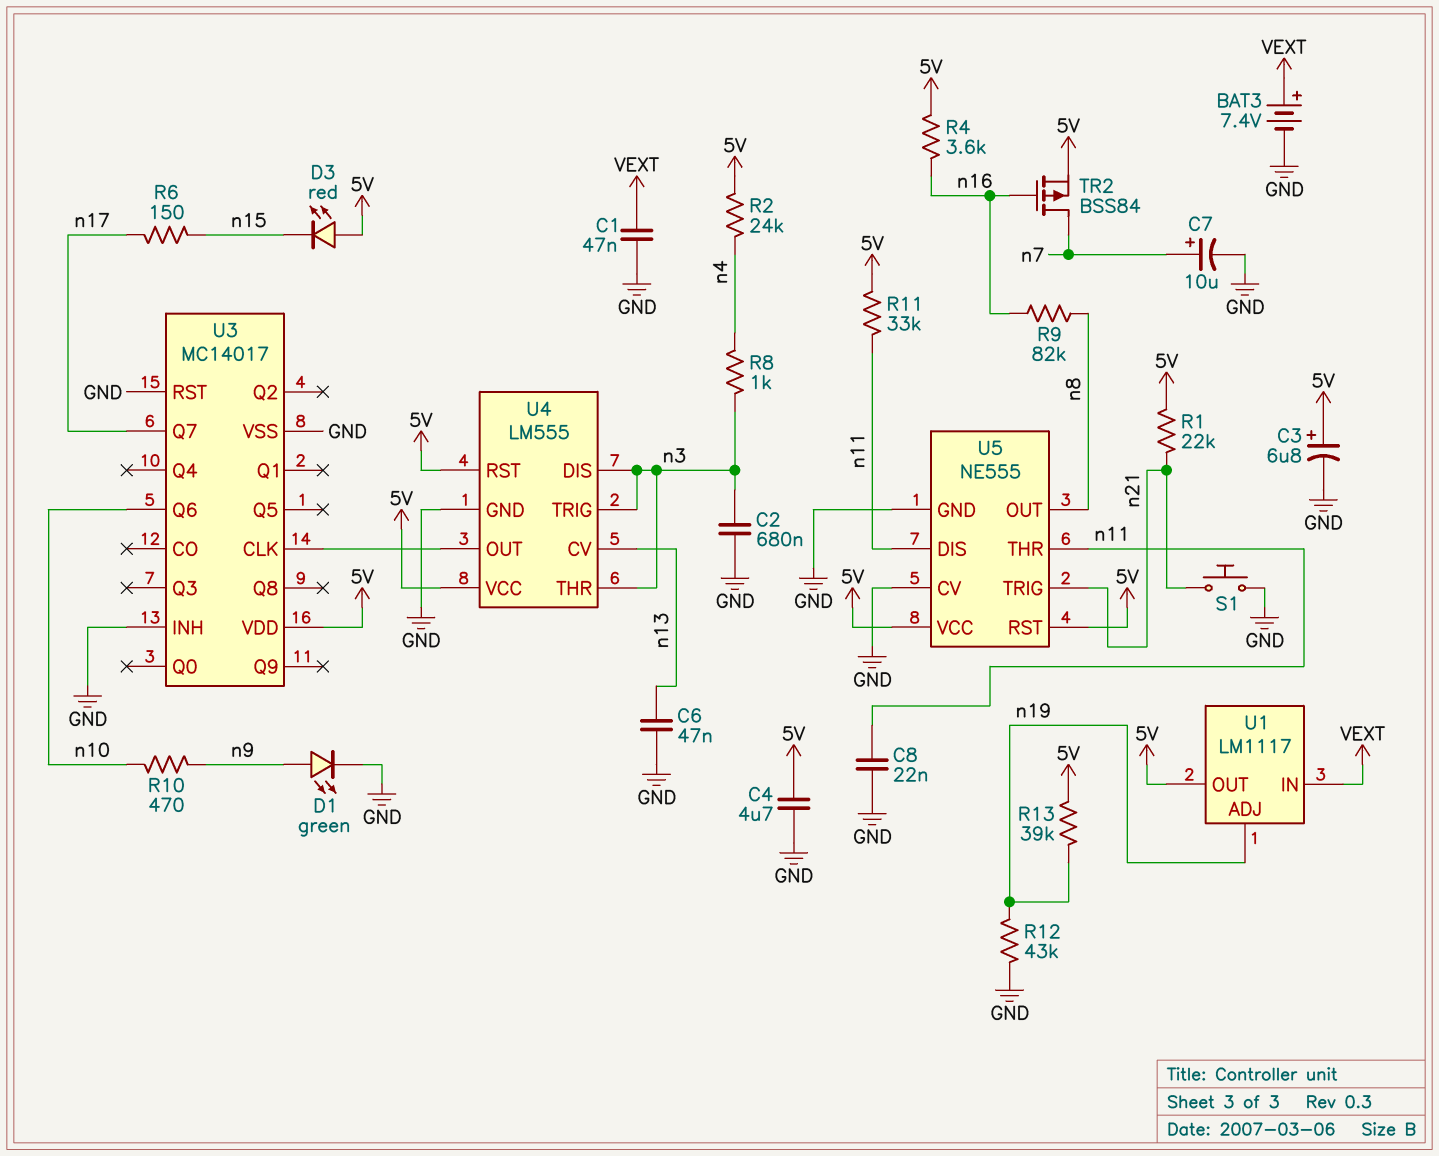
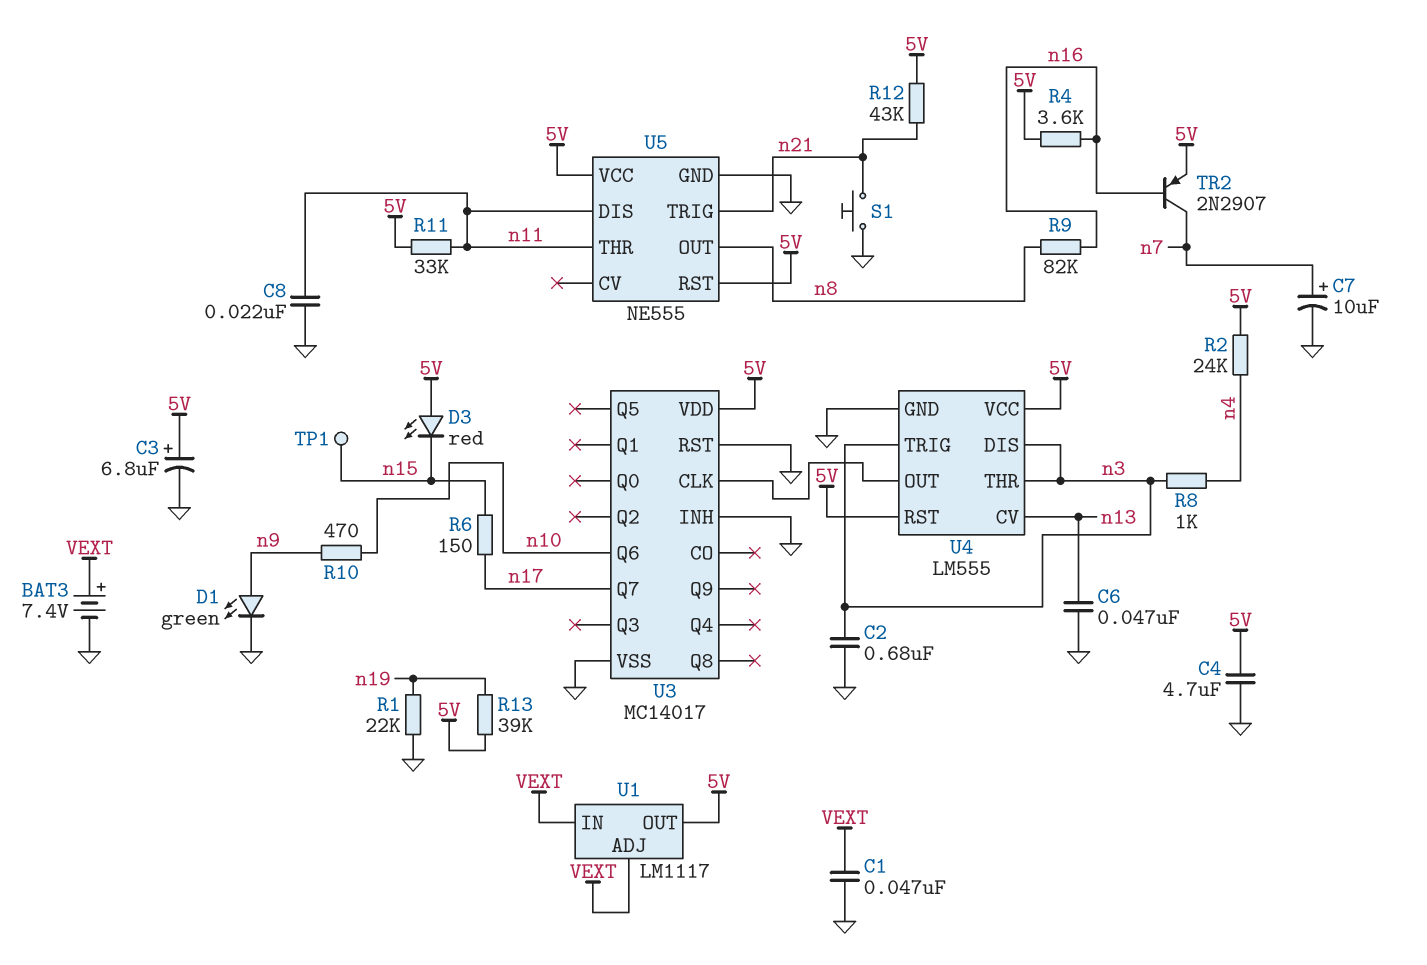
R1: 22k (5V, n21) -> 22k (GND, n19)
R12: 43k (GND, n19) -> 43k (5V, n21)
TP1: none -> test point (n15)
TR2: PMOS BSS84 (G n16, D n7, S 5V) -> PNP 2N2907 (B n16, C n7, E 5V)
U1 pin ADJ: n19 -> VEXT
U5 pin CV: GND -> none

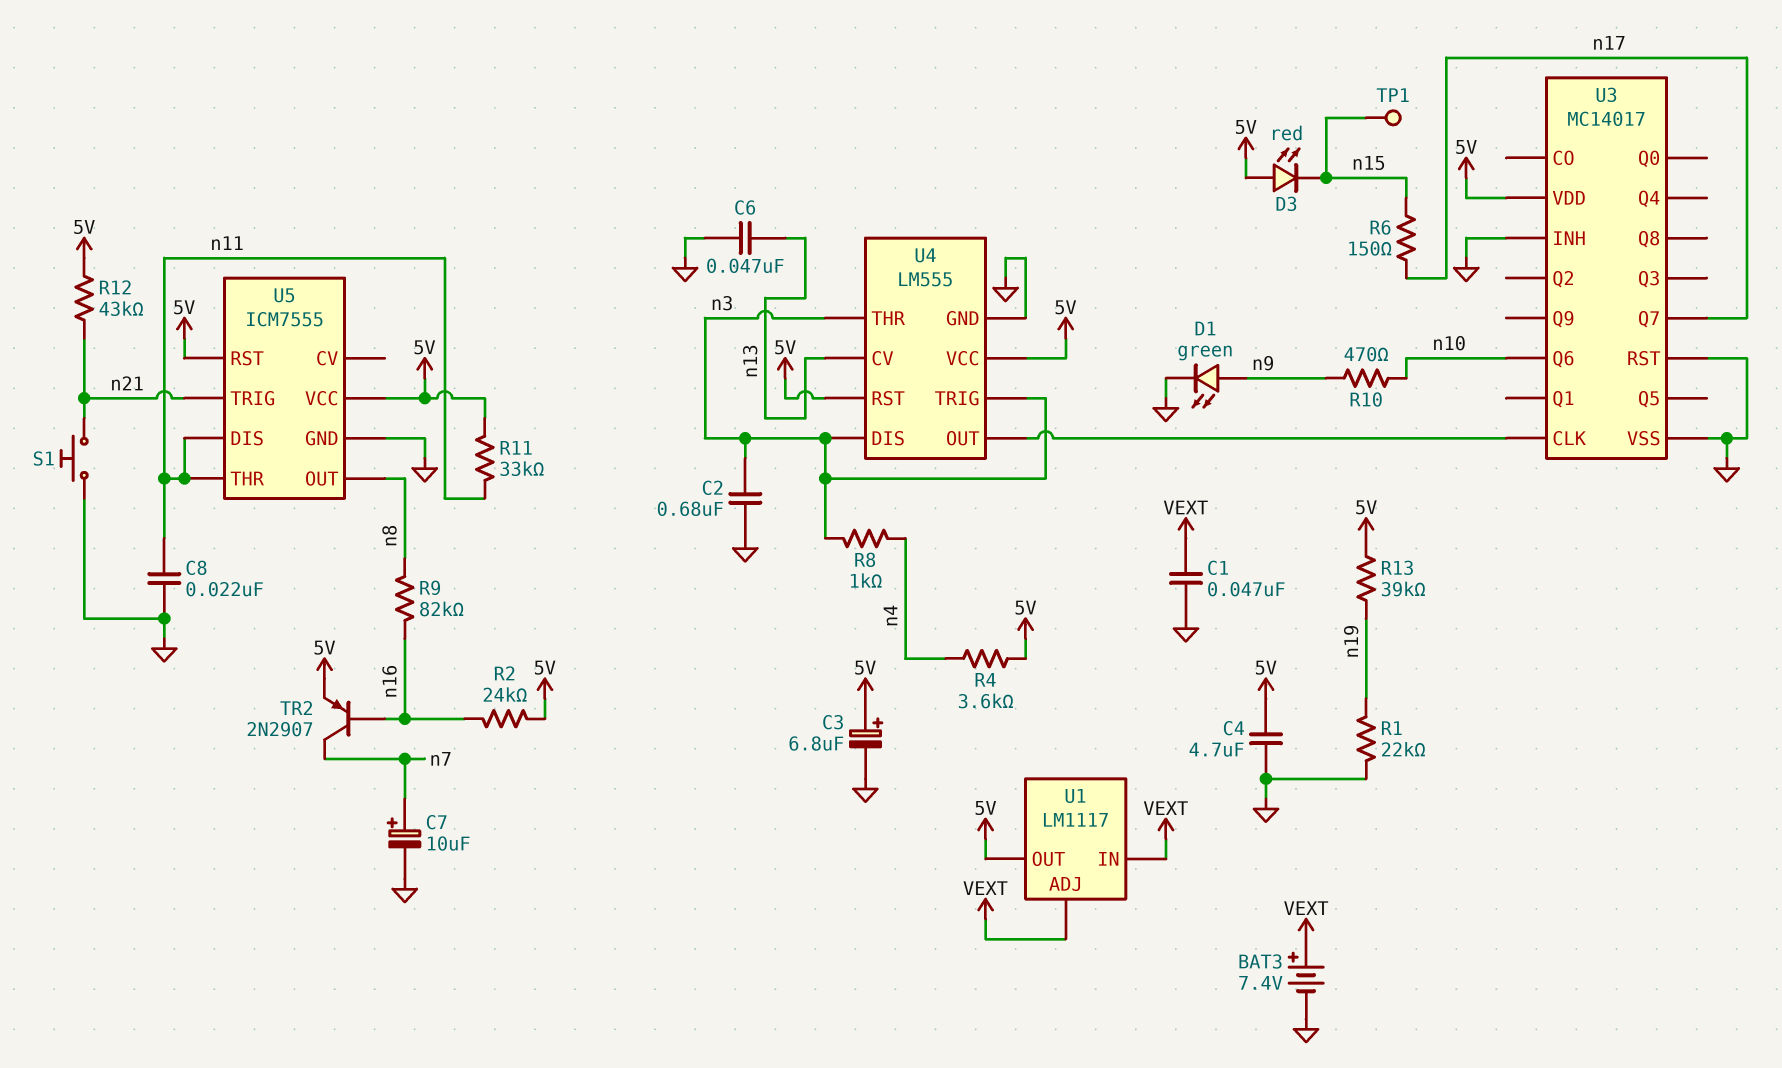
R2: 24k (5V, n4) -> 24k (5V, n16)
R4: 3.6k (5V, n16) -> 3.6k (5V, n4)
U5: NE555 -> ICM7555

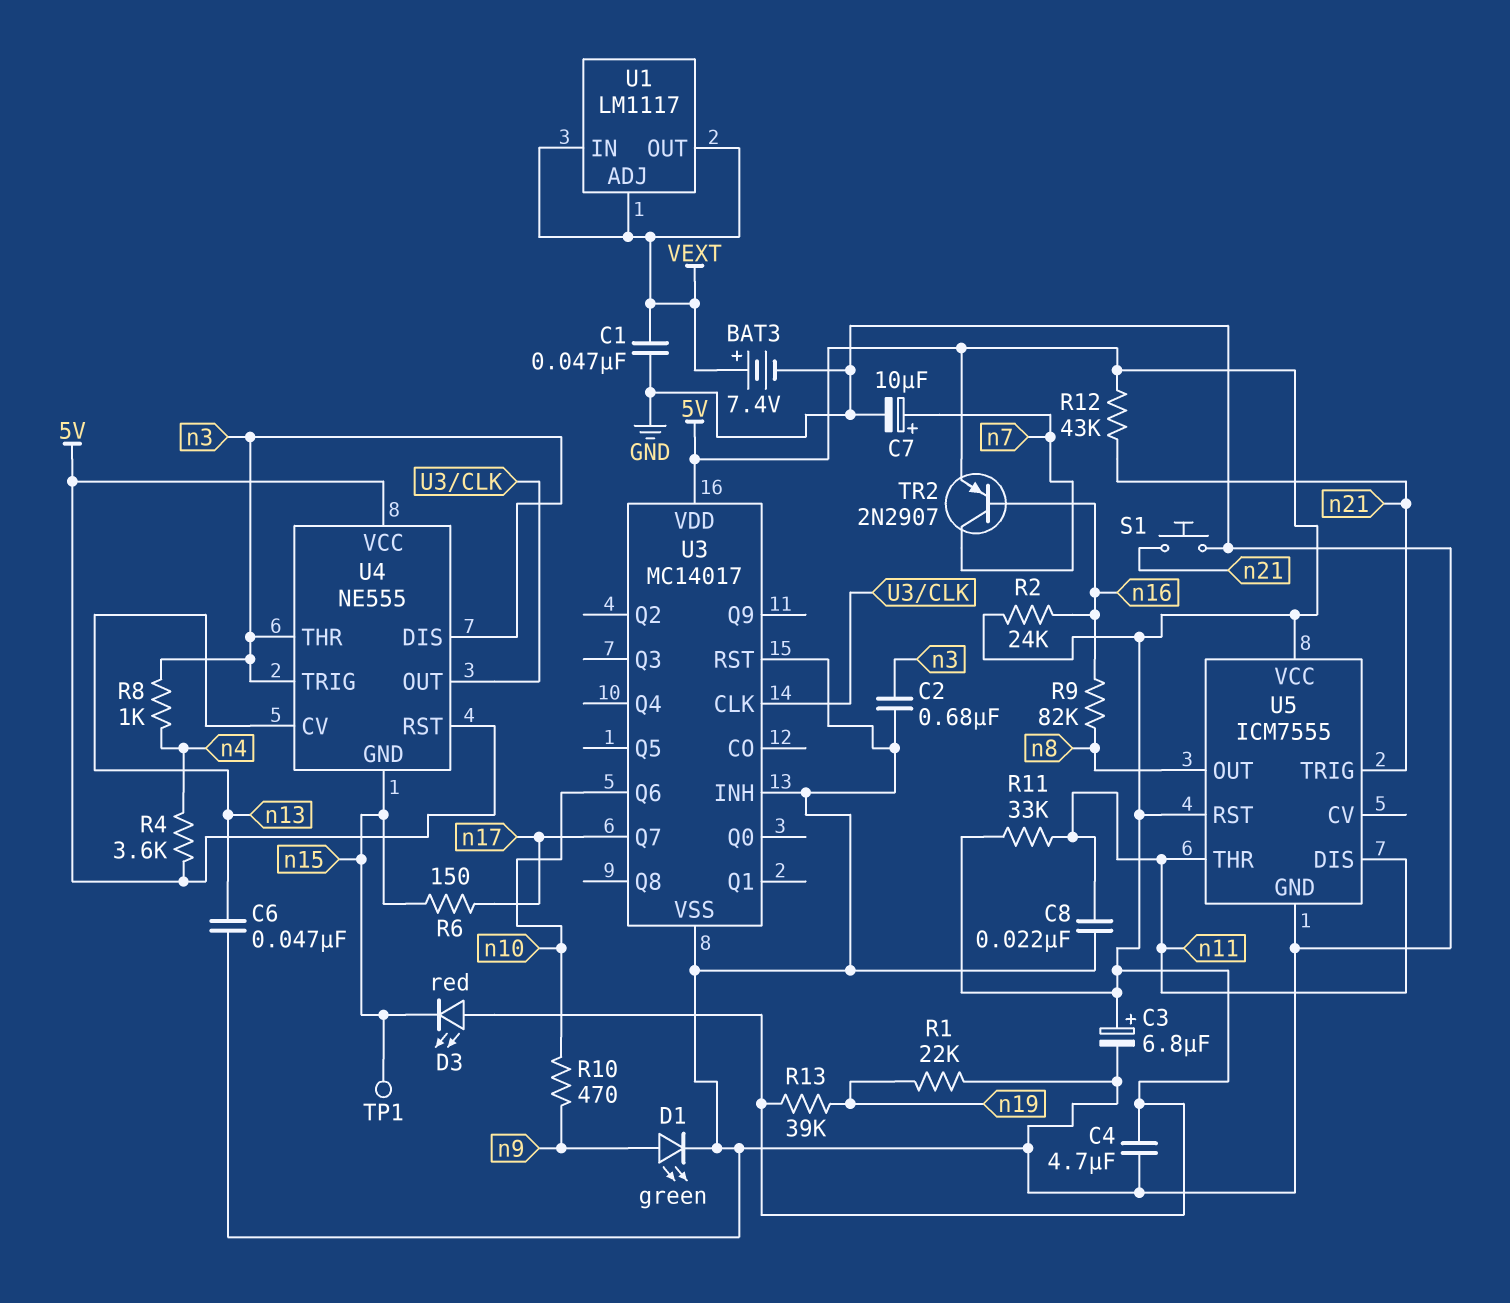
U1 pin OUT: 5V -> VEXT
U4: LM555 -> NE555
U4 pin GND: GND -> n15

